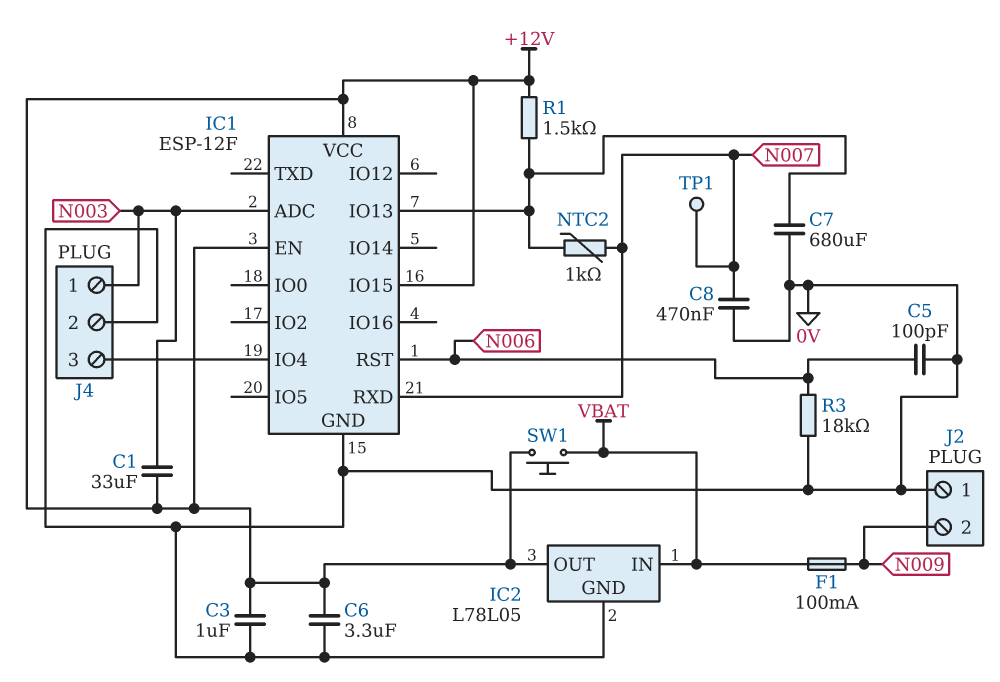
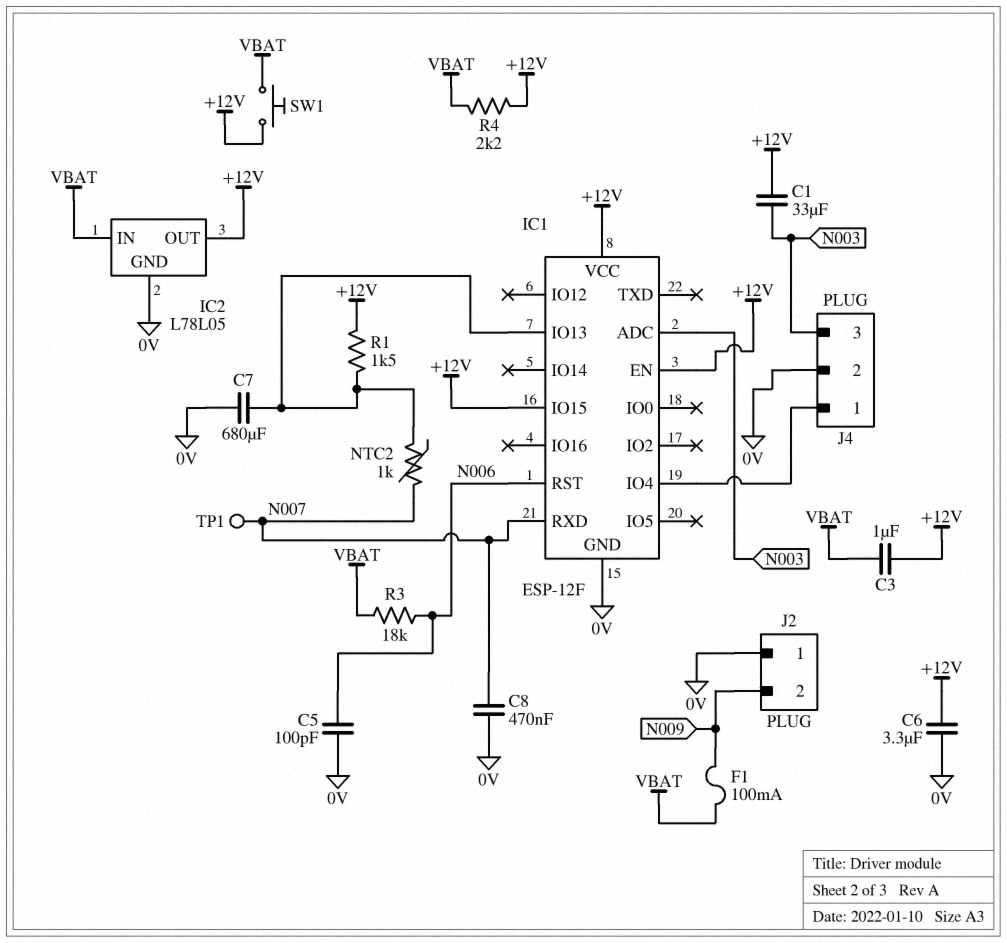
C3: 1uF (+12V, 0V) -> 1uF (+12V, VBAT)
J4 pin 1: N003 -> IC1/IO4
J4 pin 3: IC1/IO4 -> N003
R3: 18k (0V, N006) -> 18k (N006, VBAT)
R4: none -> 2.2k (+12V, VBAT)

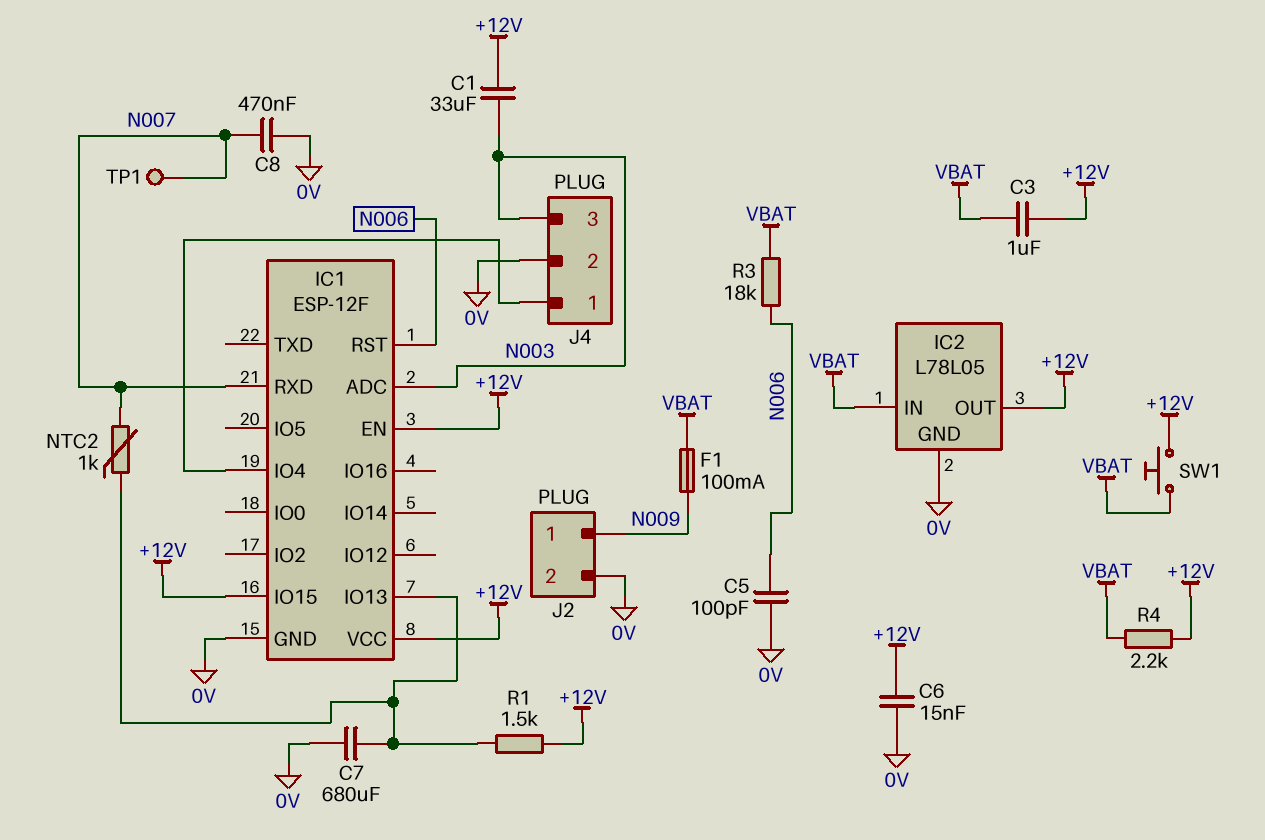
C6: 3.3uF (+12V, 0V) -> 15nF (+12V, 0V)
J2 pin 1: 0V -> N009
J2 pin 2: N009 -> 0V

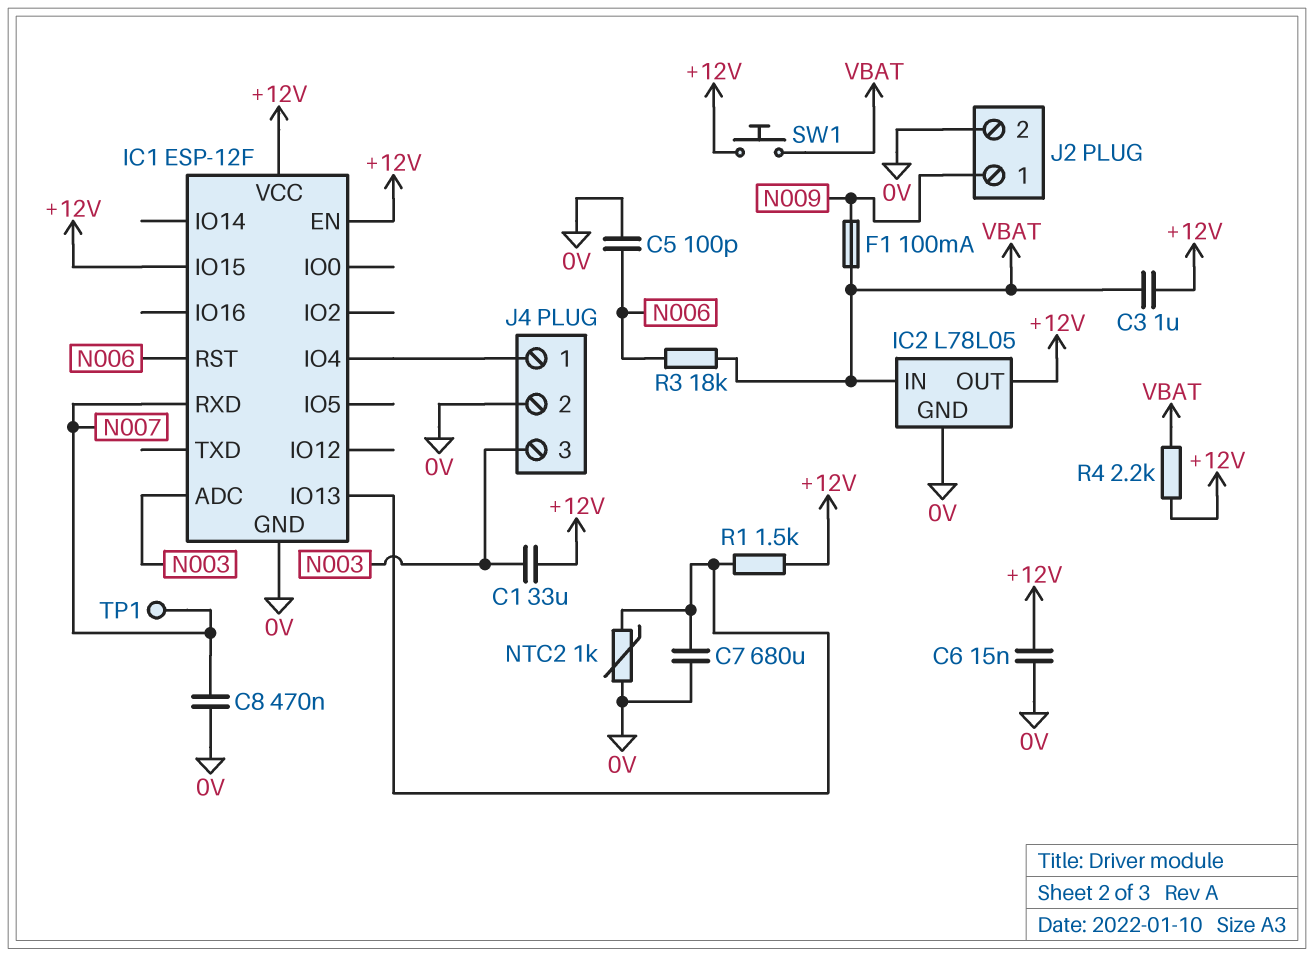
NTC2: 1k (IC1/IO13, N007) -> 1k (0V, IC1/IO13)

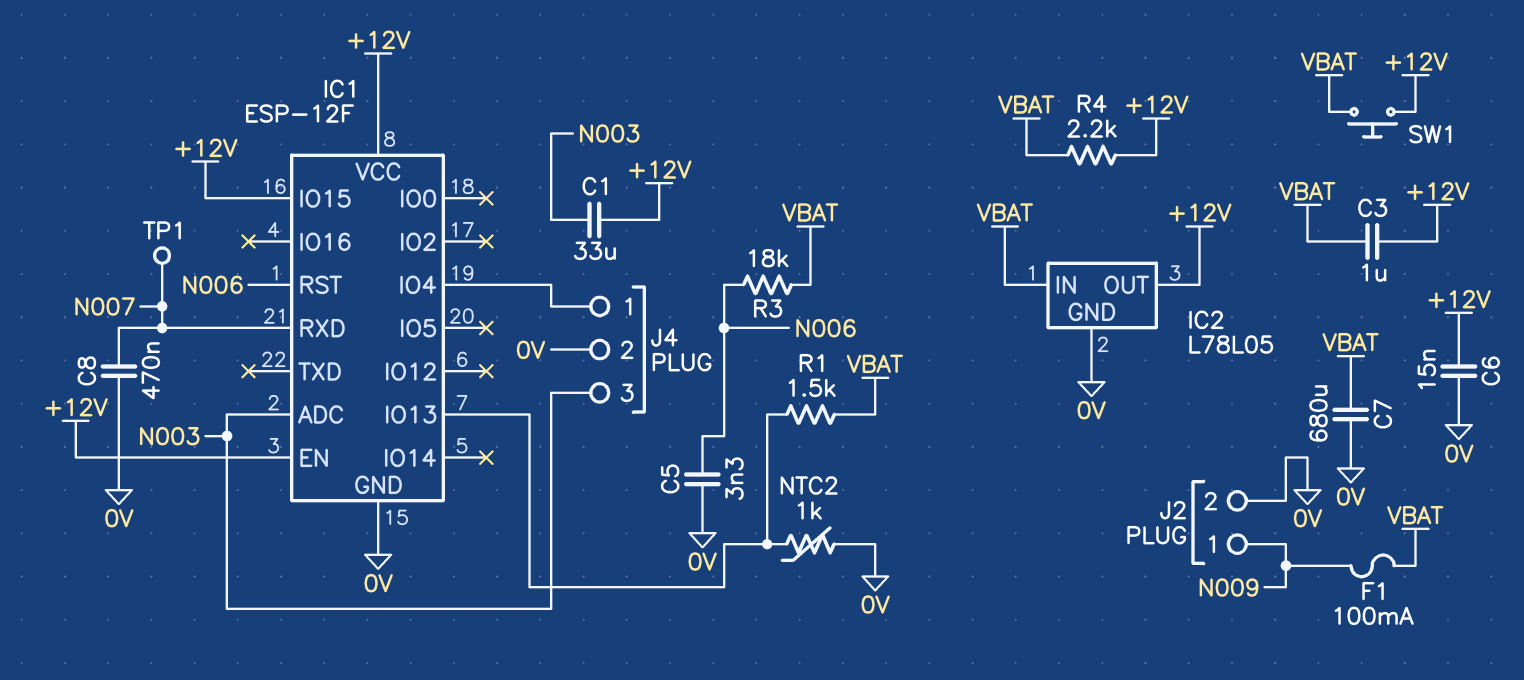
C5: 100pF (0V, N006) -> 3.3nF (0V, N006)
C7: 680uF (0V, IC1/IO13) -> 680uF (0V, VBAT)
R1: 1.5k (+12V, IC1/IO13) -> 1.5k (IC1/IO13, VBAT)

